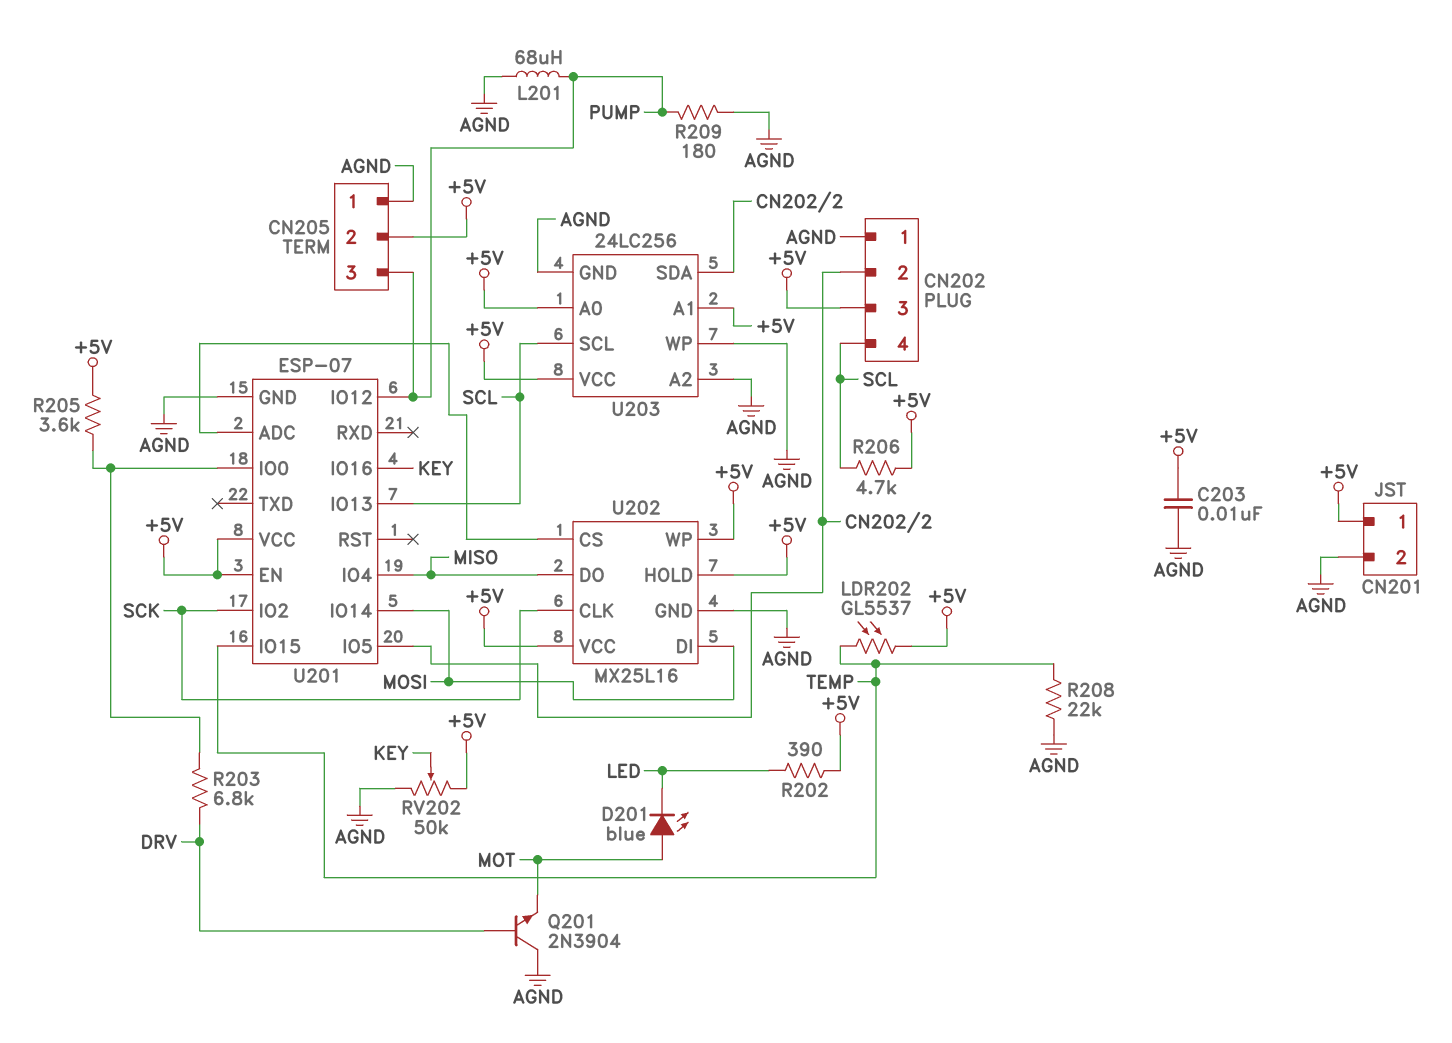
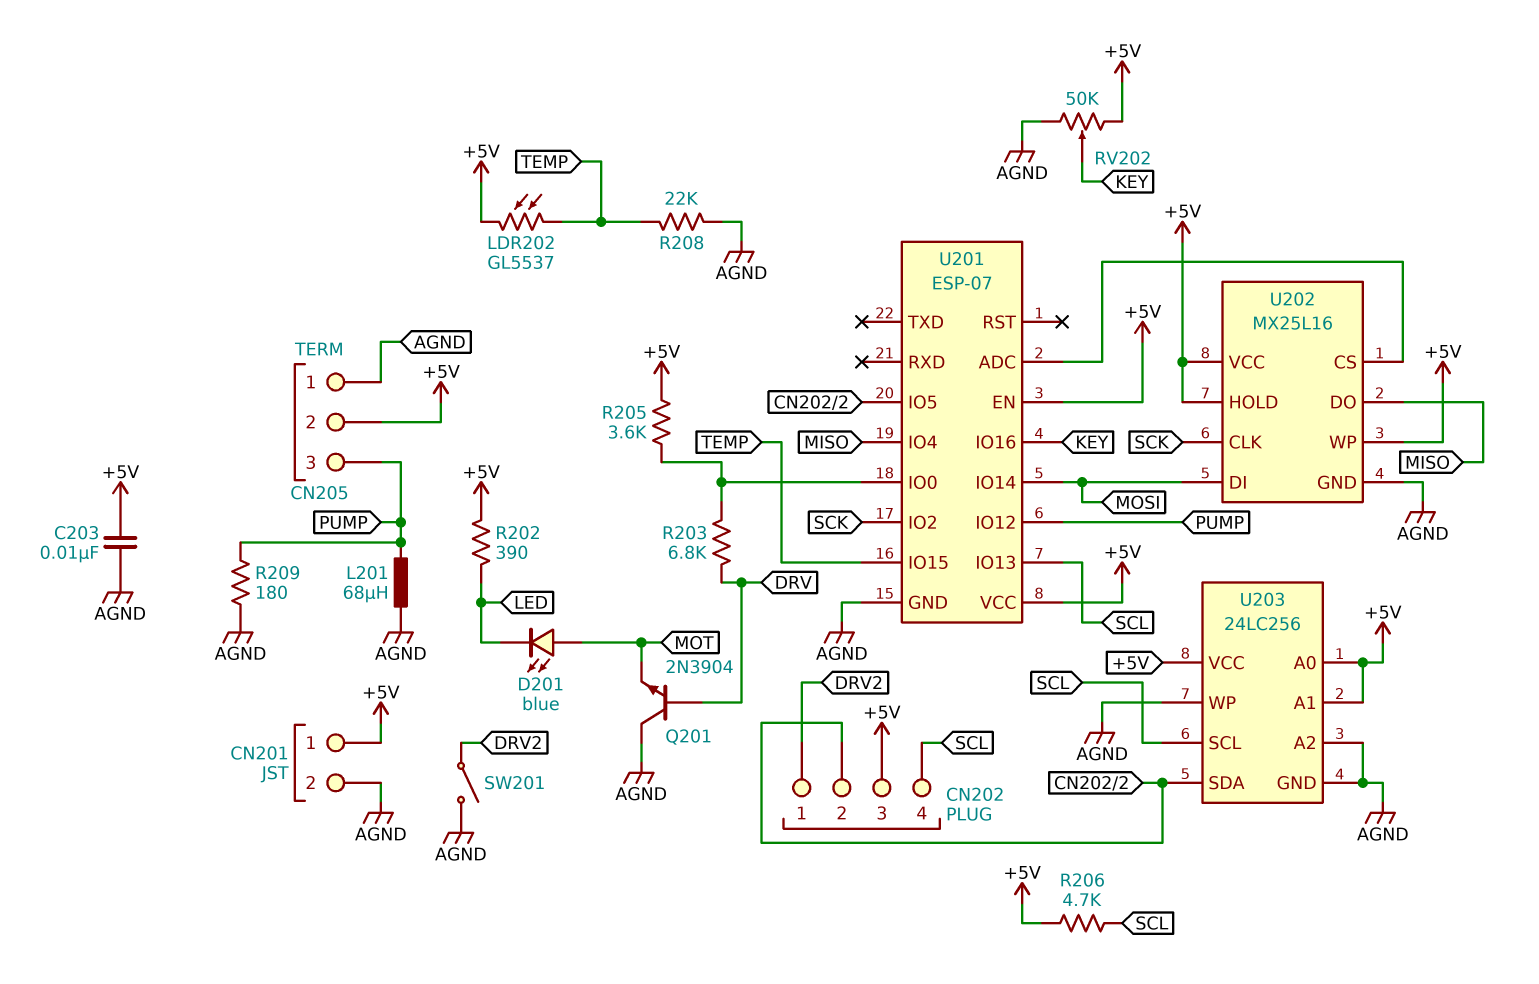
CN202 pin 1: AGND -> DRV2
SW201: none -> switch (AGND, DRV2)

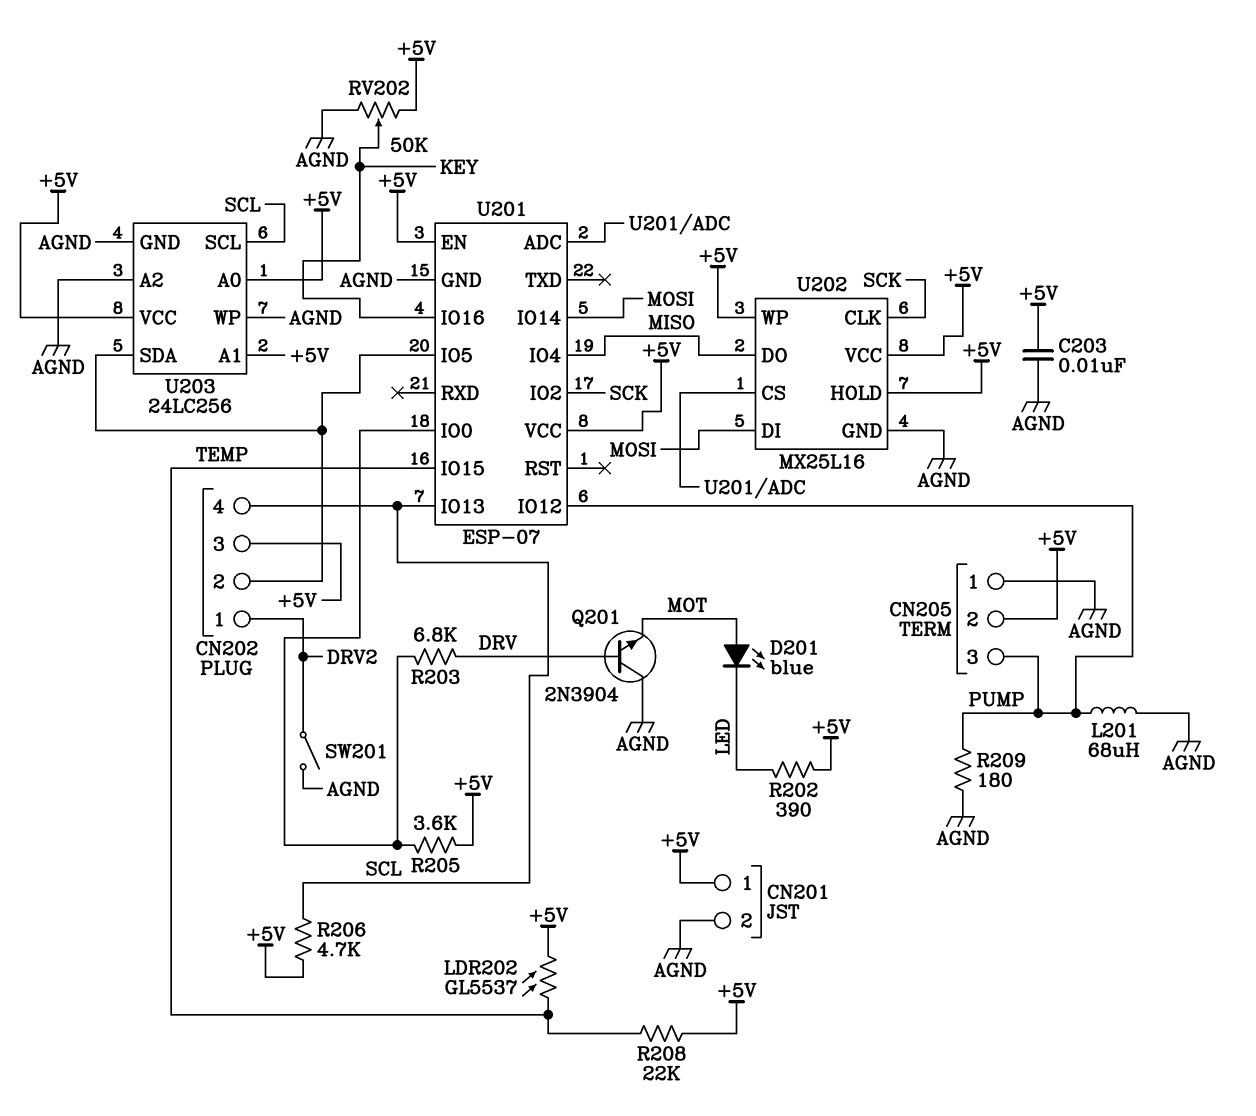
R208: 22k (AGND, TEMP) -> 22k (+5V, TEMP)

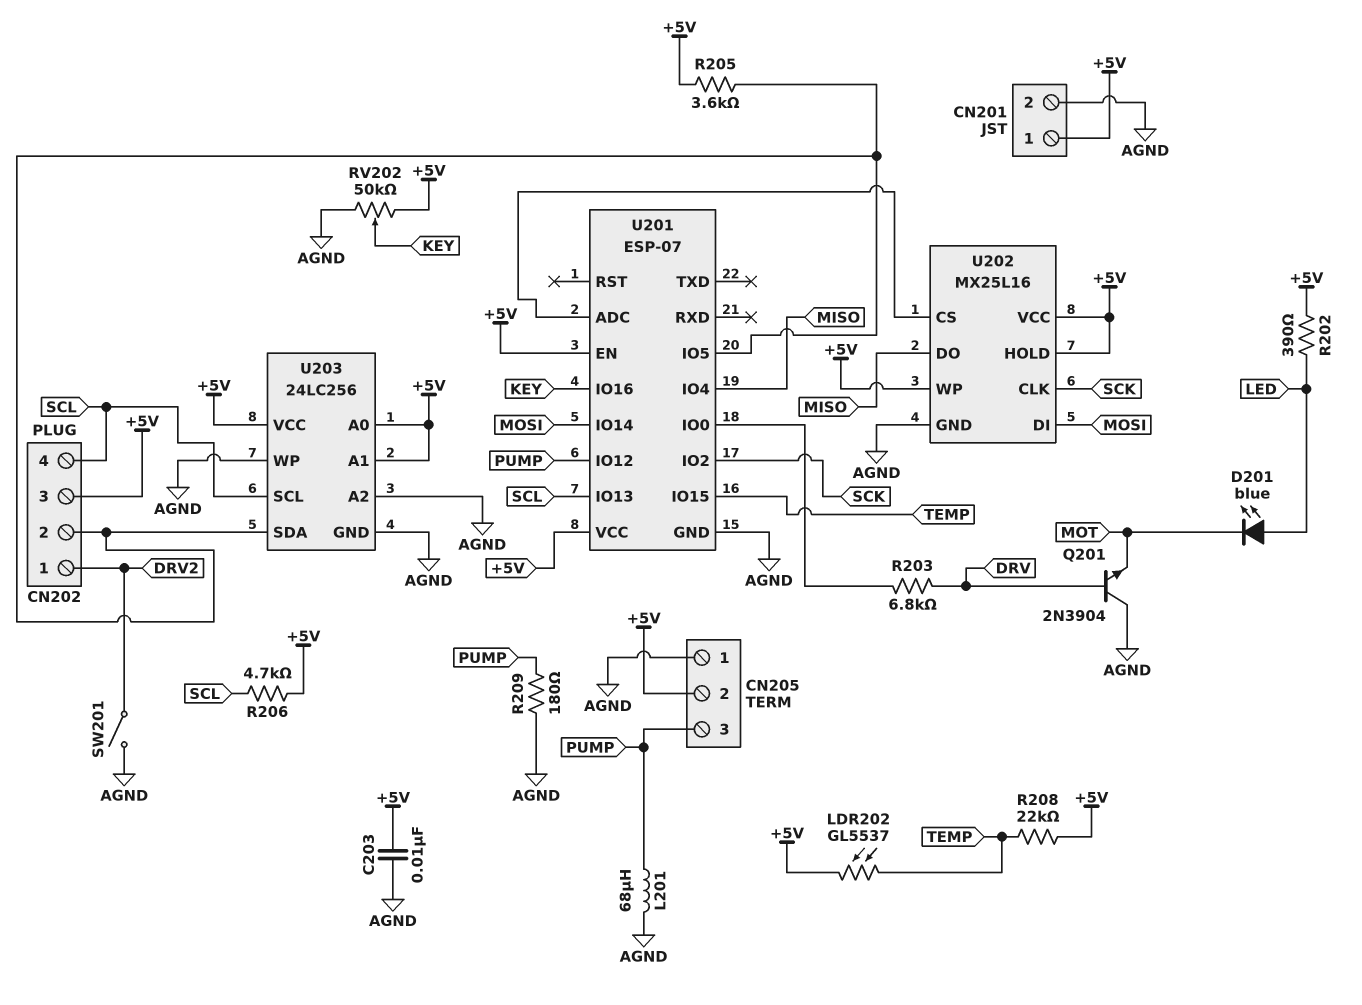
D201: LED blue (A MOT, K LED) -> LED blue (A LED, K MOT)
R205: 3.6k (+5V, U201/IO0) -> 3.6k (+5V, CN202/2)

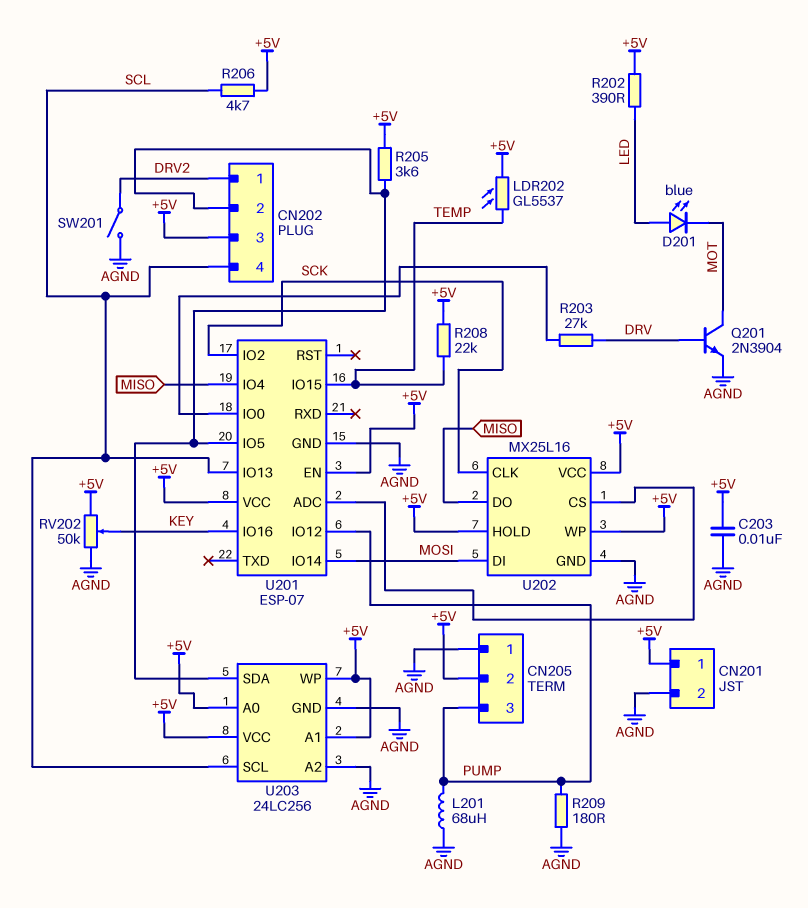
Q201: NPN 2N3904 (B DRV, C AGND, E MOT) -> NPN 2N3904 (B DRV, C MOT, E AGND)
R203: 6.8k (DRV, U201/IO0) -> 27k (DRV, U201/IO0)
U203 pin WP: AGND -> +5V

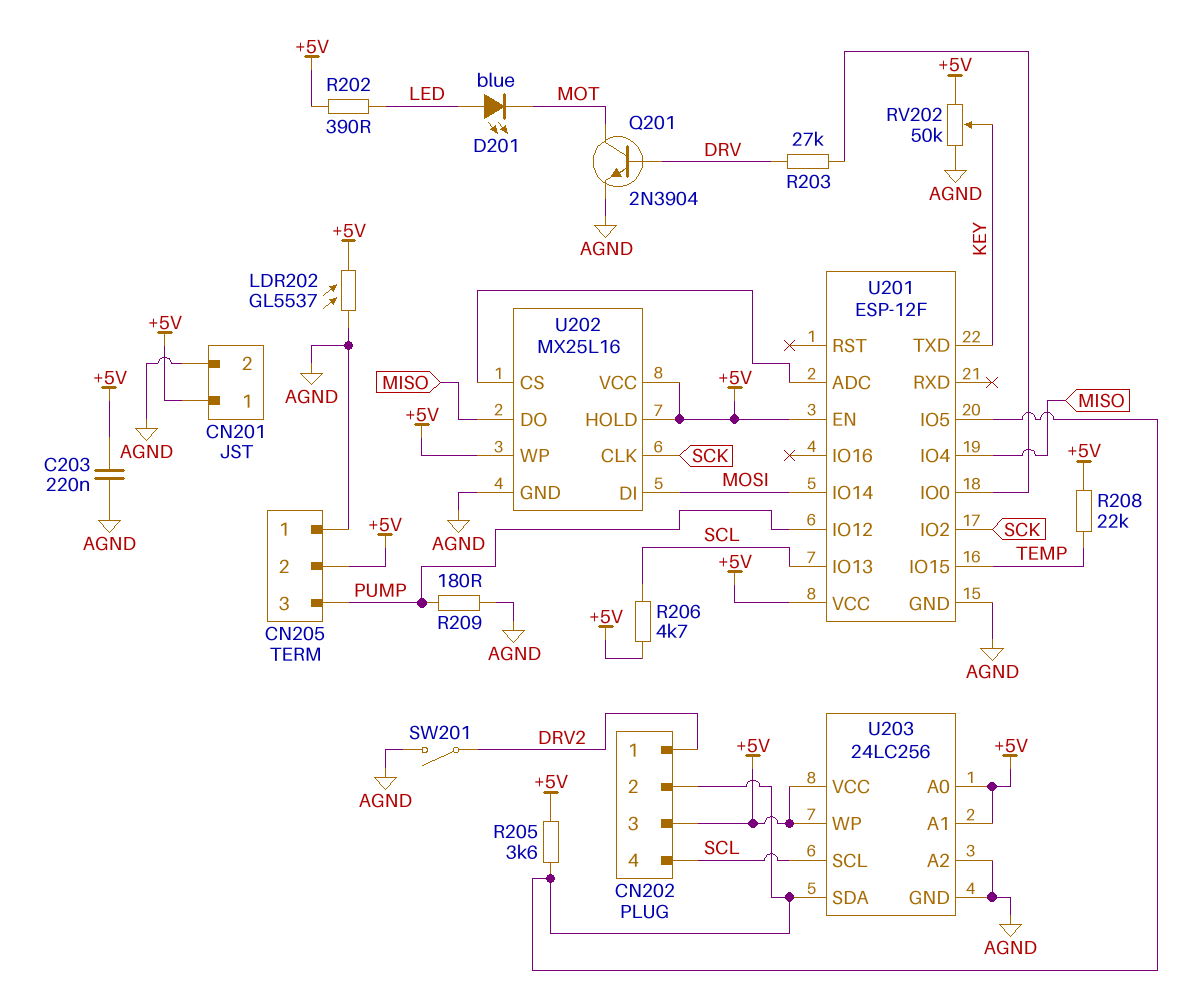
C203: 10nF (+5V, AGND) -> 220nF (+5V, AGND)
L201: 68uH (AGND, PUMP) -> none
LDR202: GL5537 (+5V, TEMP) -> GL5537 (+5V, AGND)
U201: ESP-07 -> ESP-12F
U201 pin IO16: KEY -> none
U201 pin TXD: none -> KEY

